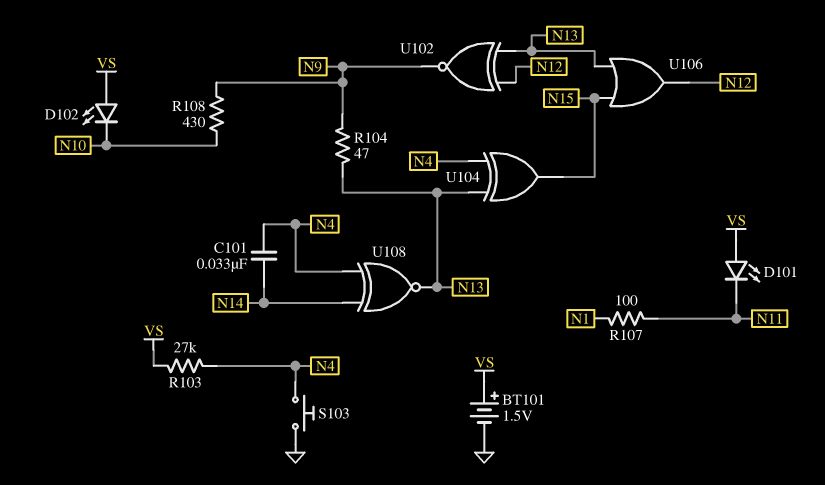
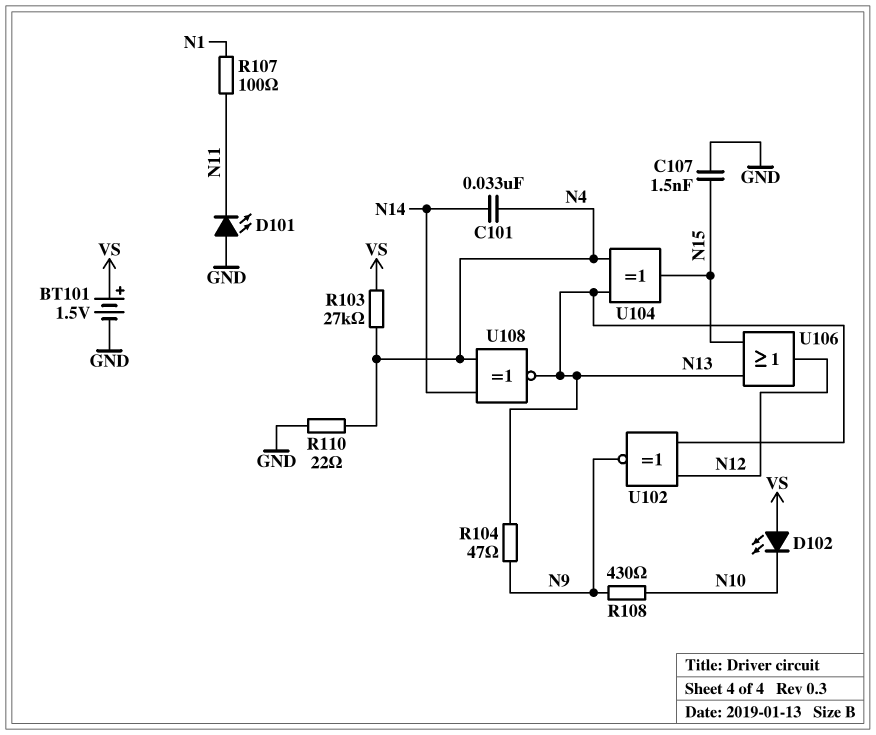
C107: none -> 1.5nF (GND, N15)
D101: LED (A VS, K N11) -> LED (A GND, K N11)
R110: none -> 22 (GND, N4)
S103: button (GND, N4) -> none

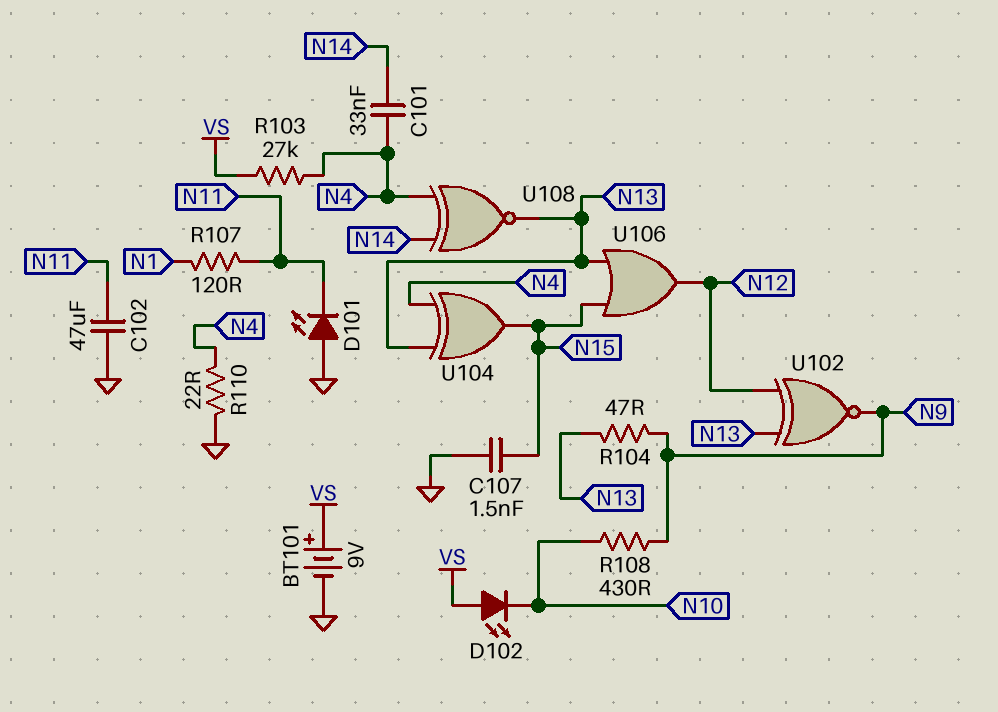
BT101: 1.5V (plus VS, minus GND) -> 9V (plus VS, minus GND)
C102: none -> 47uF (GND, N11)
R107: 100 (N1, N11) -> 120 (N1, N11)

